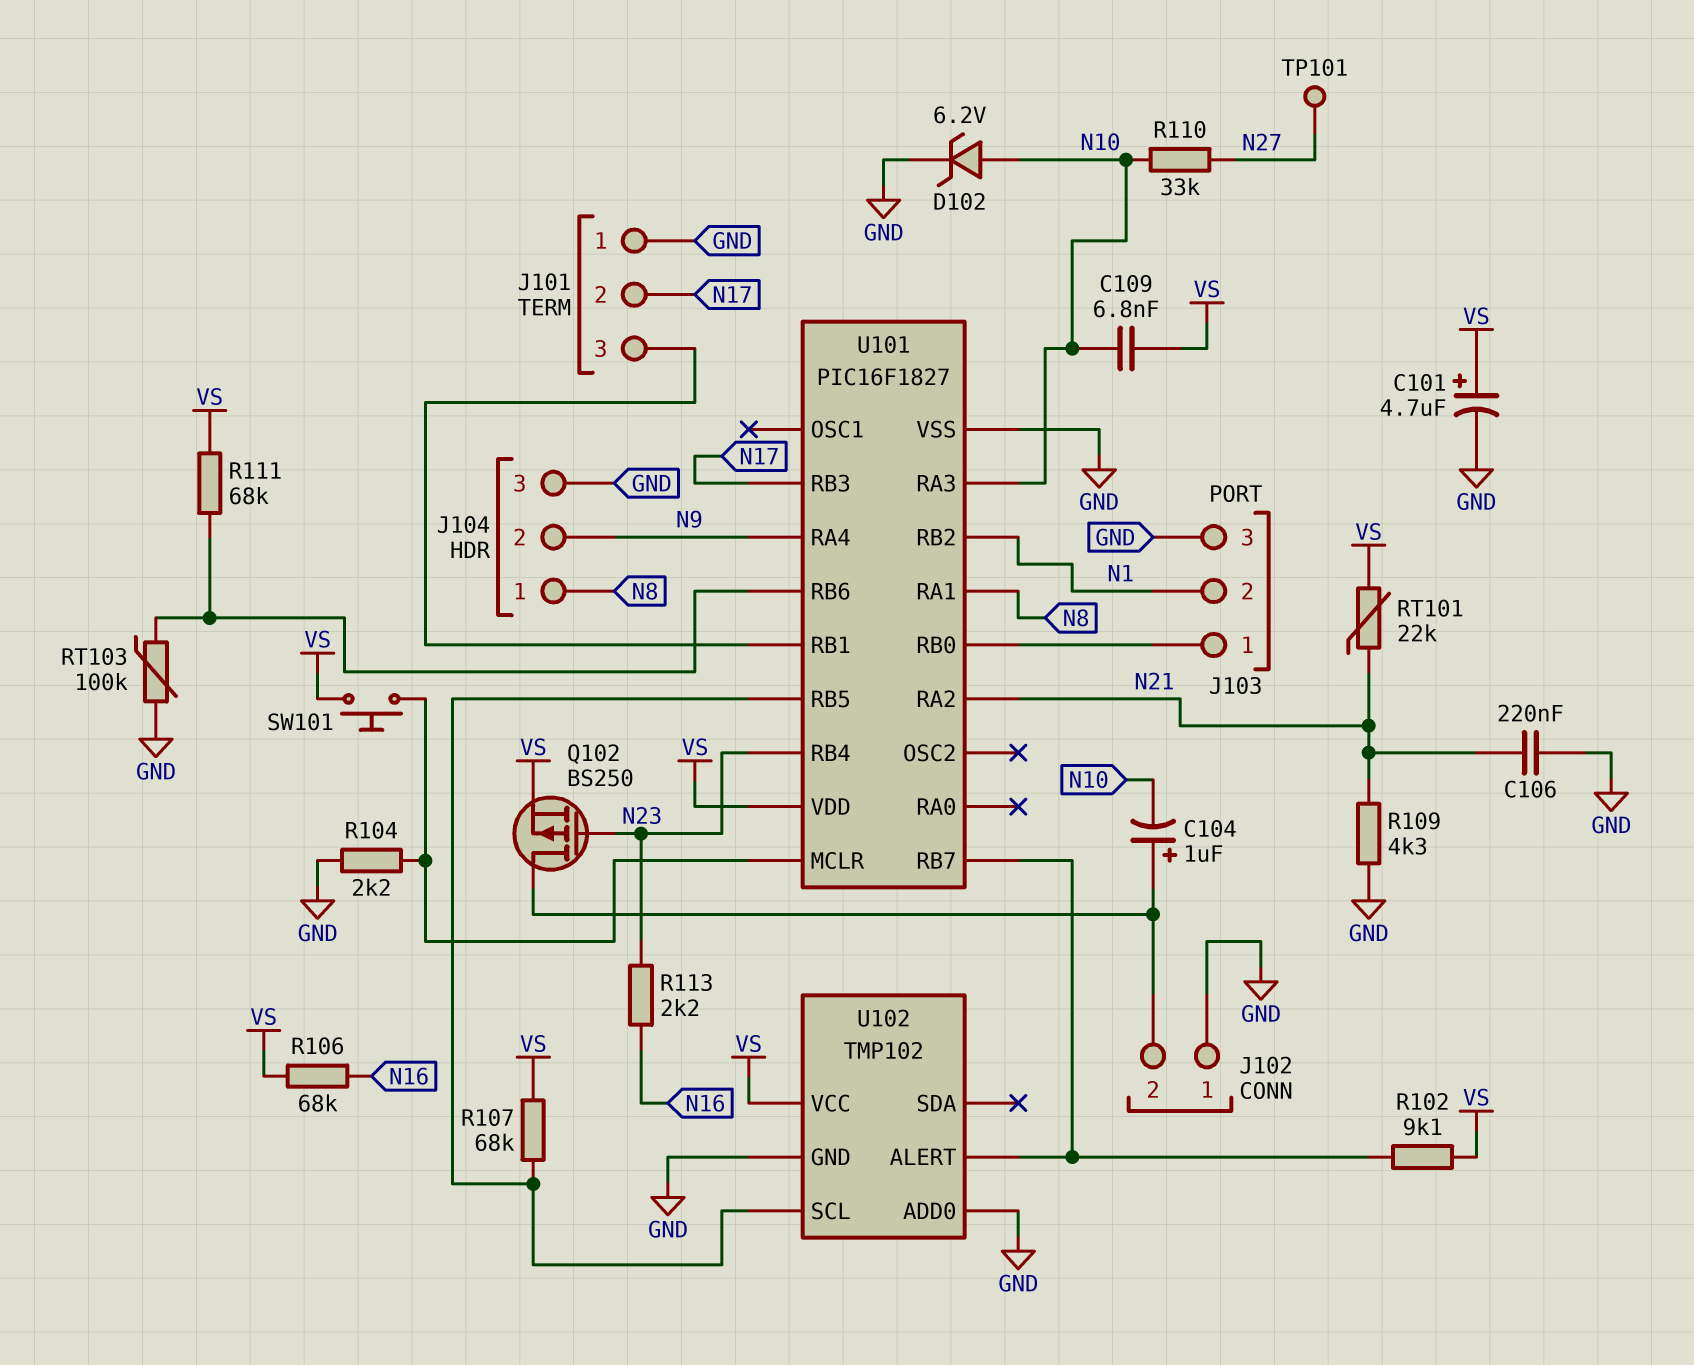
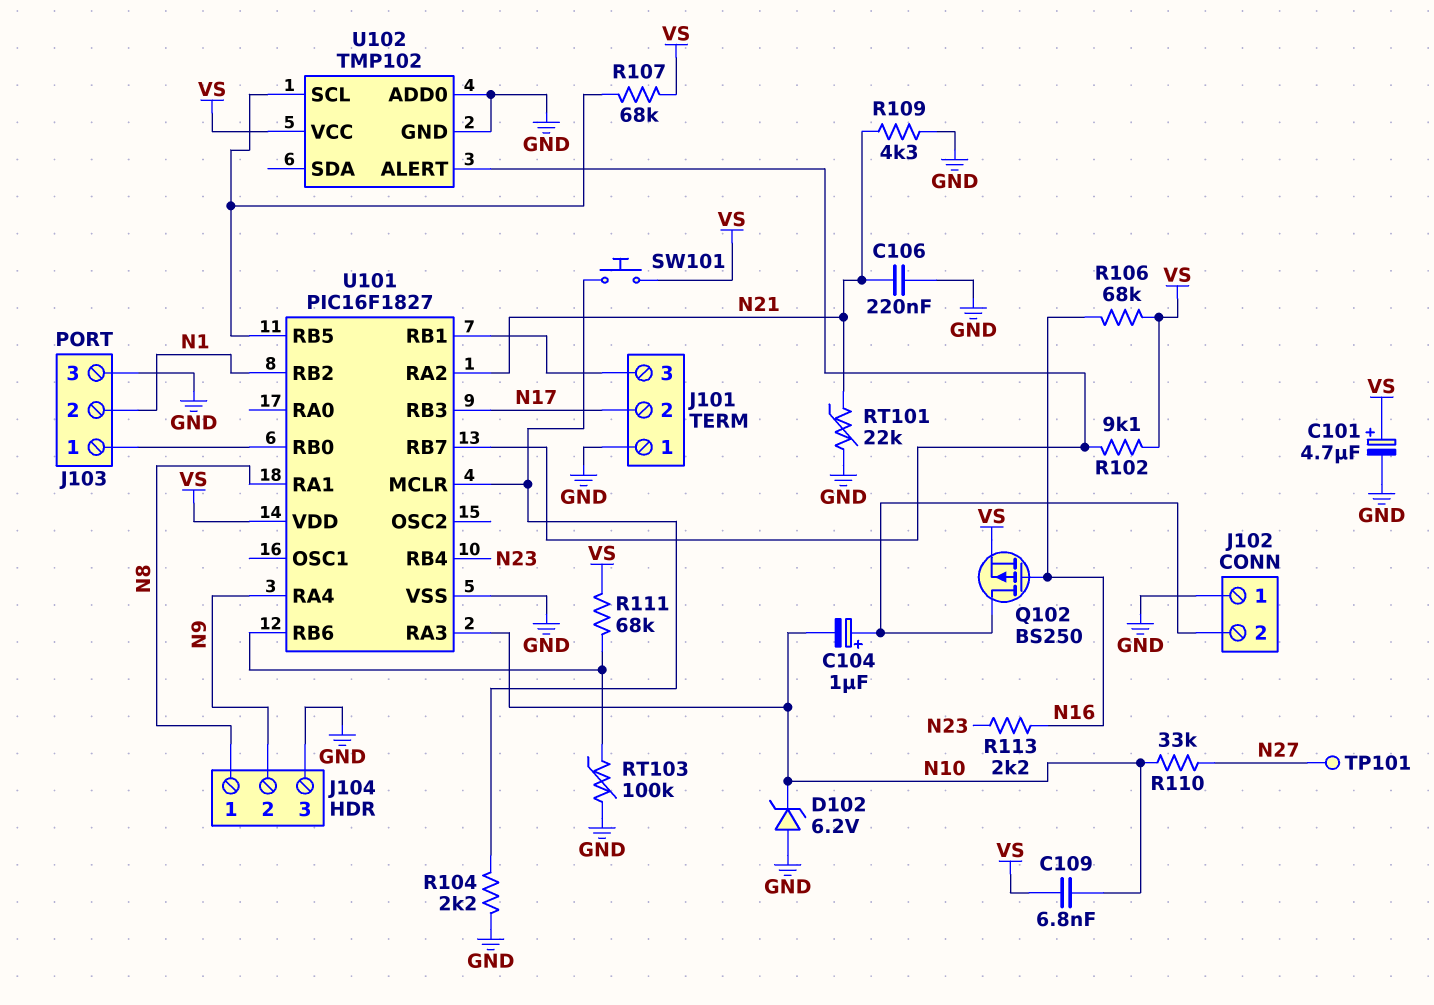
D102: zener 6.2V (A N10, K GND) -> zener 6.2V (A GND, K N10)
Q102: PMOS BS250 (G N23, D J102/2, S VS) -> PMOS BS250 (G N16, D J102/2, S VS)
RT101: 22k (N21, VS) -> 22k (GND, N21)

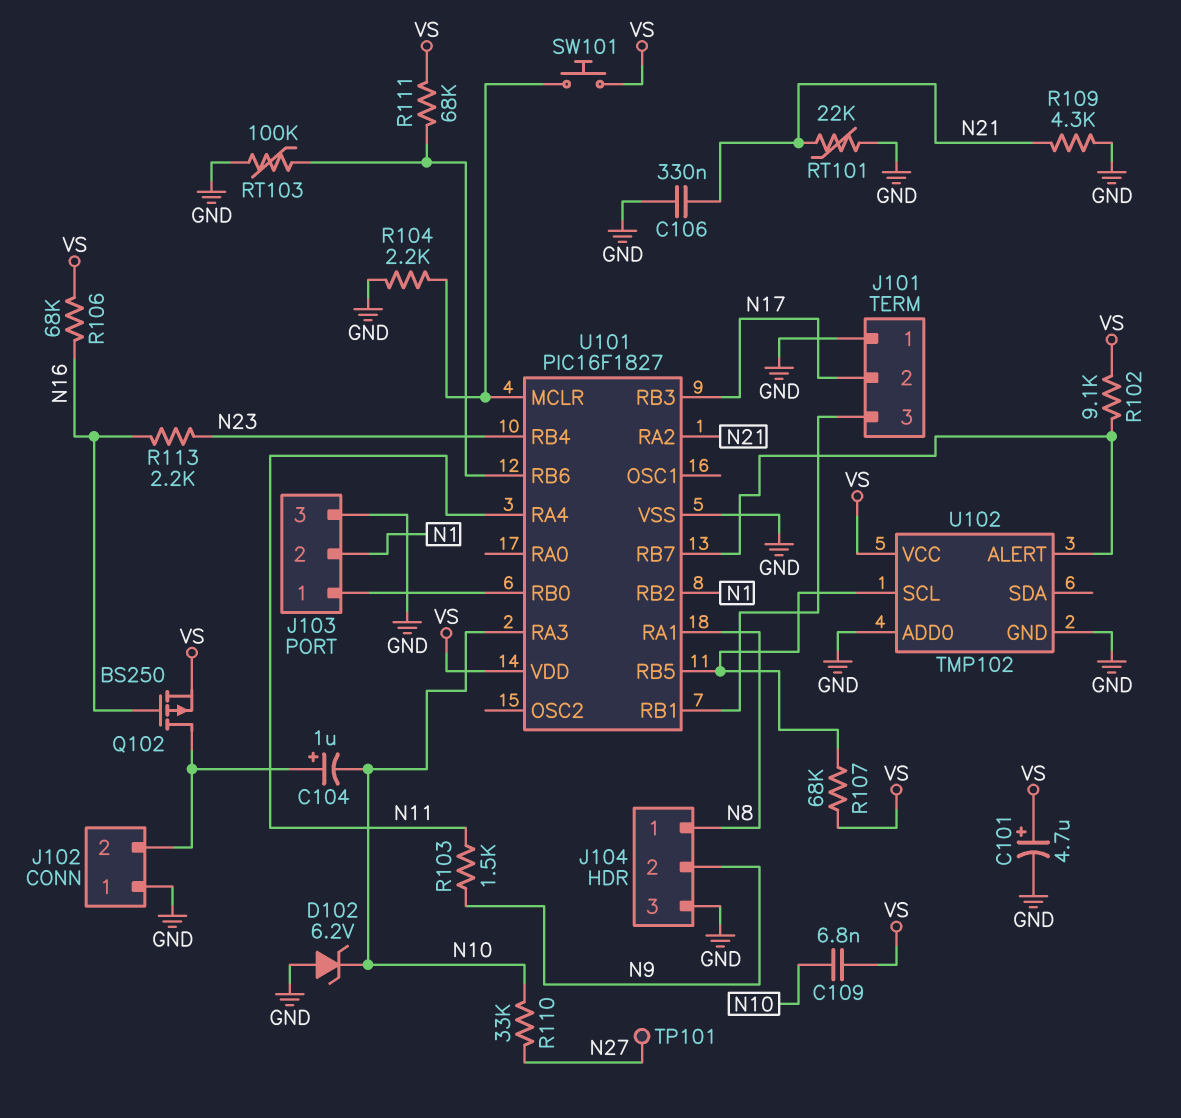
C106: 220nF (GND, N21) -> 330nF (GND, N21)
R103: none -> 1.5k (N9, N11)
U101 pin RA4: N9 -> N11

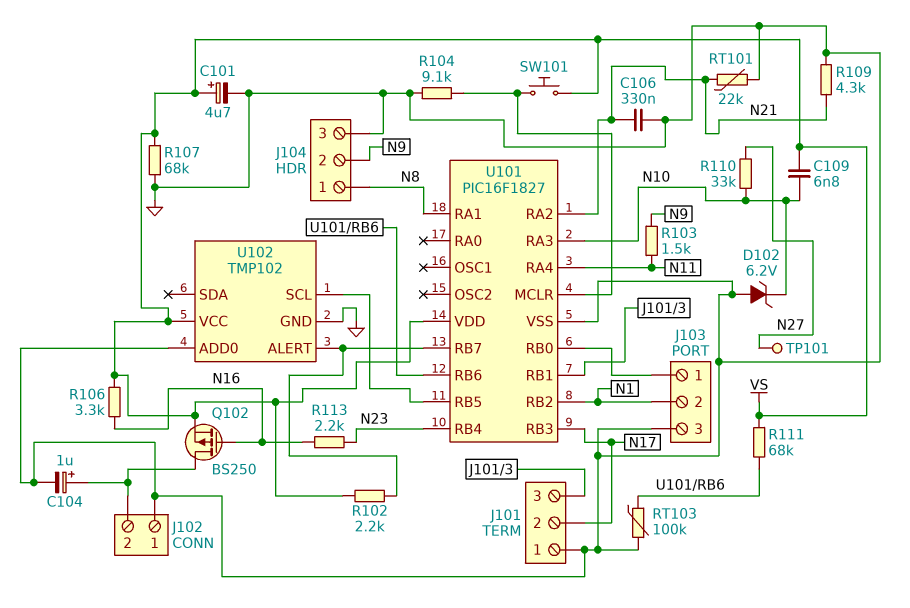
C104: 1uF (plus J102/2, minus N10) -> 1uF (plus J102/2, minus GND)
R102: 9.1k (U101/RB7, VS) -> 2.2k (U101/RB7, VS)
R104: 2.2k (GND, U101/MCLR) -> 9.1k (GND, U101/MCLR)
R106: 68k (N16, VS) -> 3.3k (N16, VS)
R107: 68k (U101/RB5, VS) -> 68k (GND, VS)

